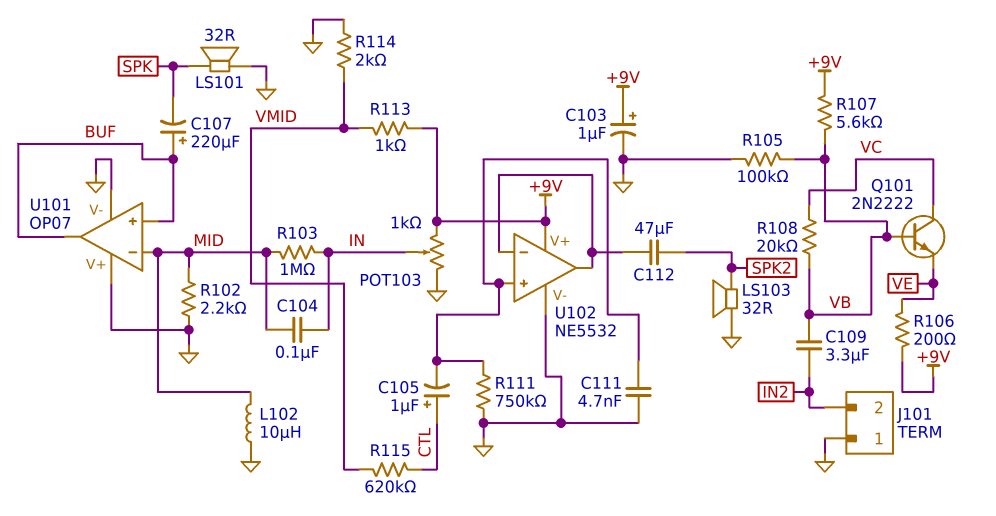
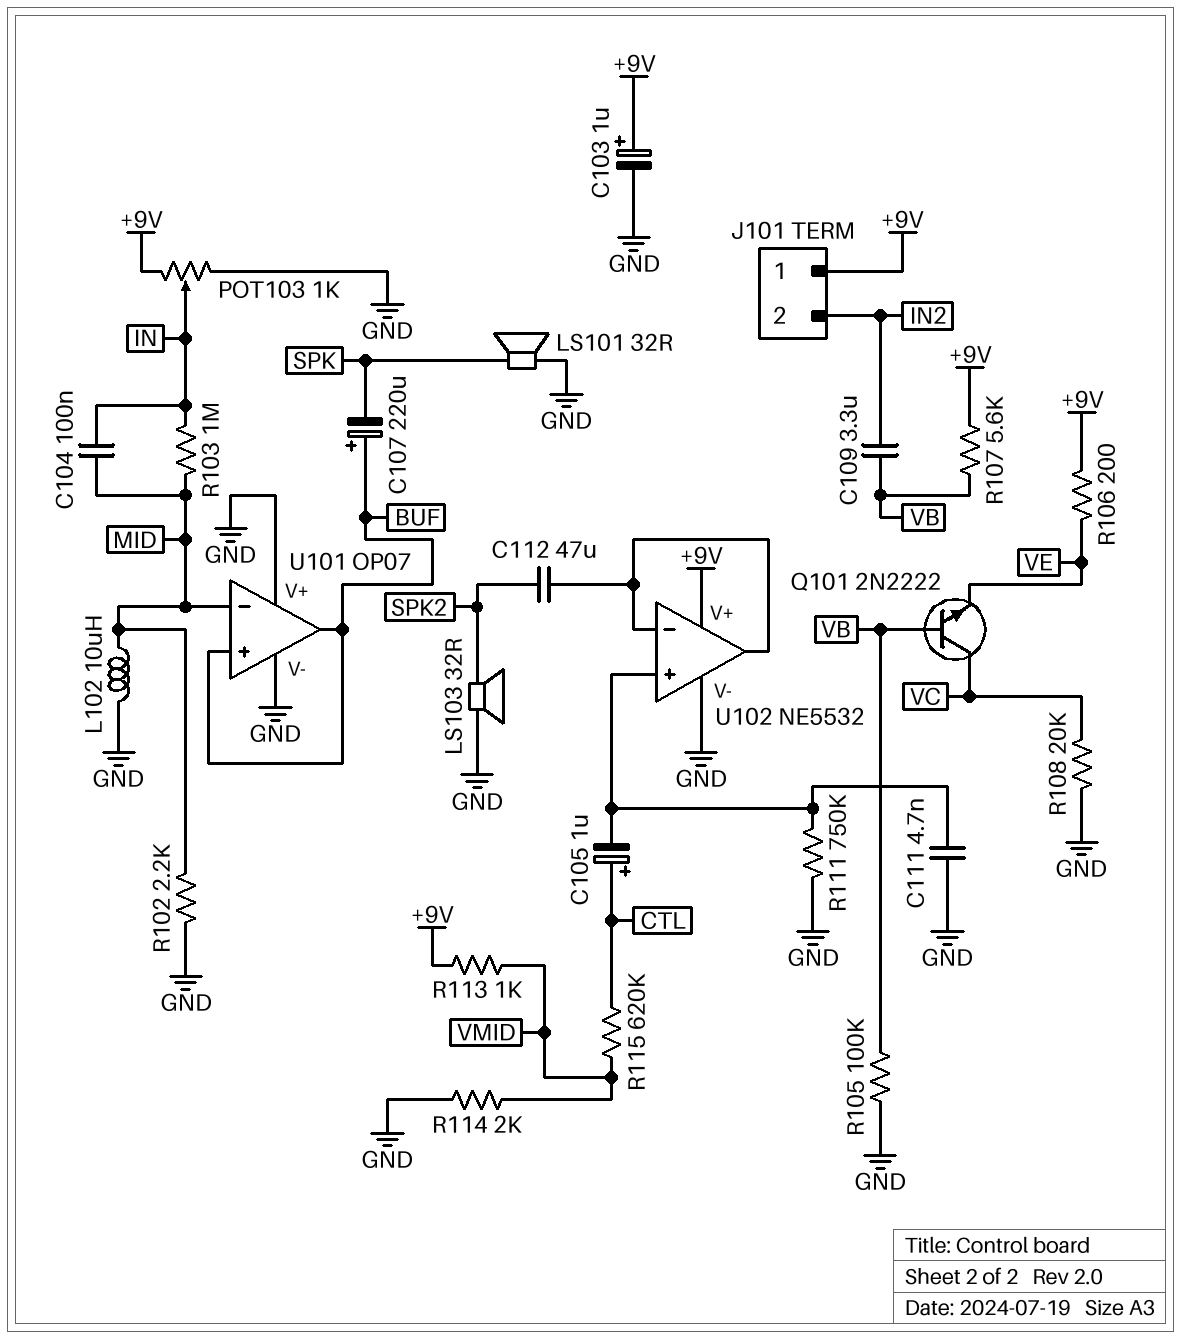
J101 pin 1: GND -> +9V
R108: 20k (VB, VC) -> 20k (GND, VC)

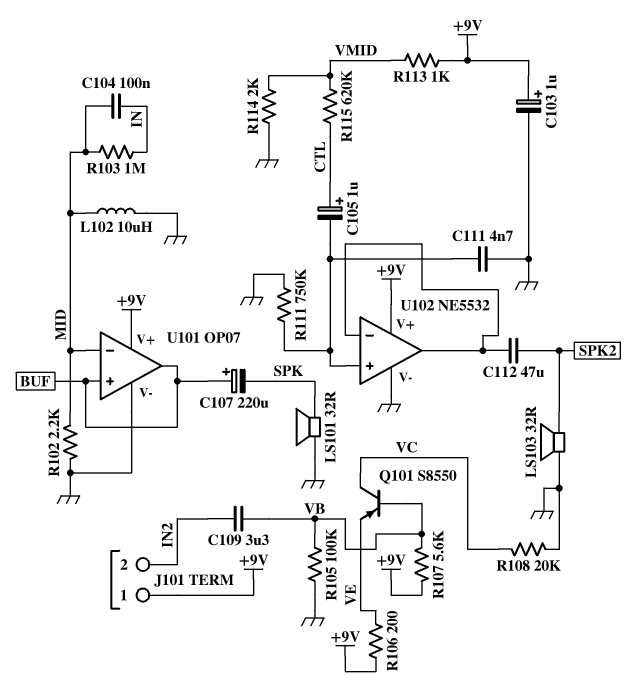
POT103: 1k (+9V, GND, wiper IN) -> none
Q101: NPN 2N2222 (B VB, C VC, E VE) -> PNP S8550 (B VB, C VC, E VE)
U101 pin V+: GND -> +9V

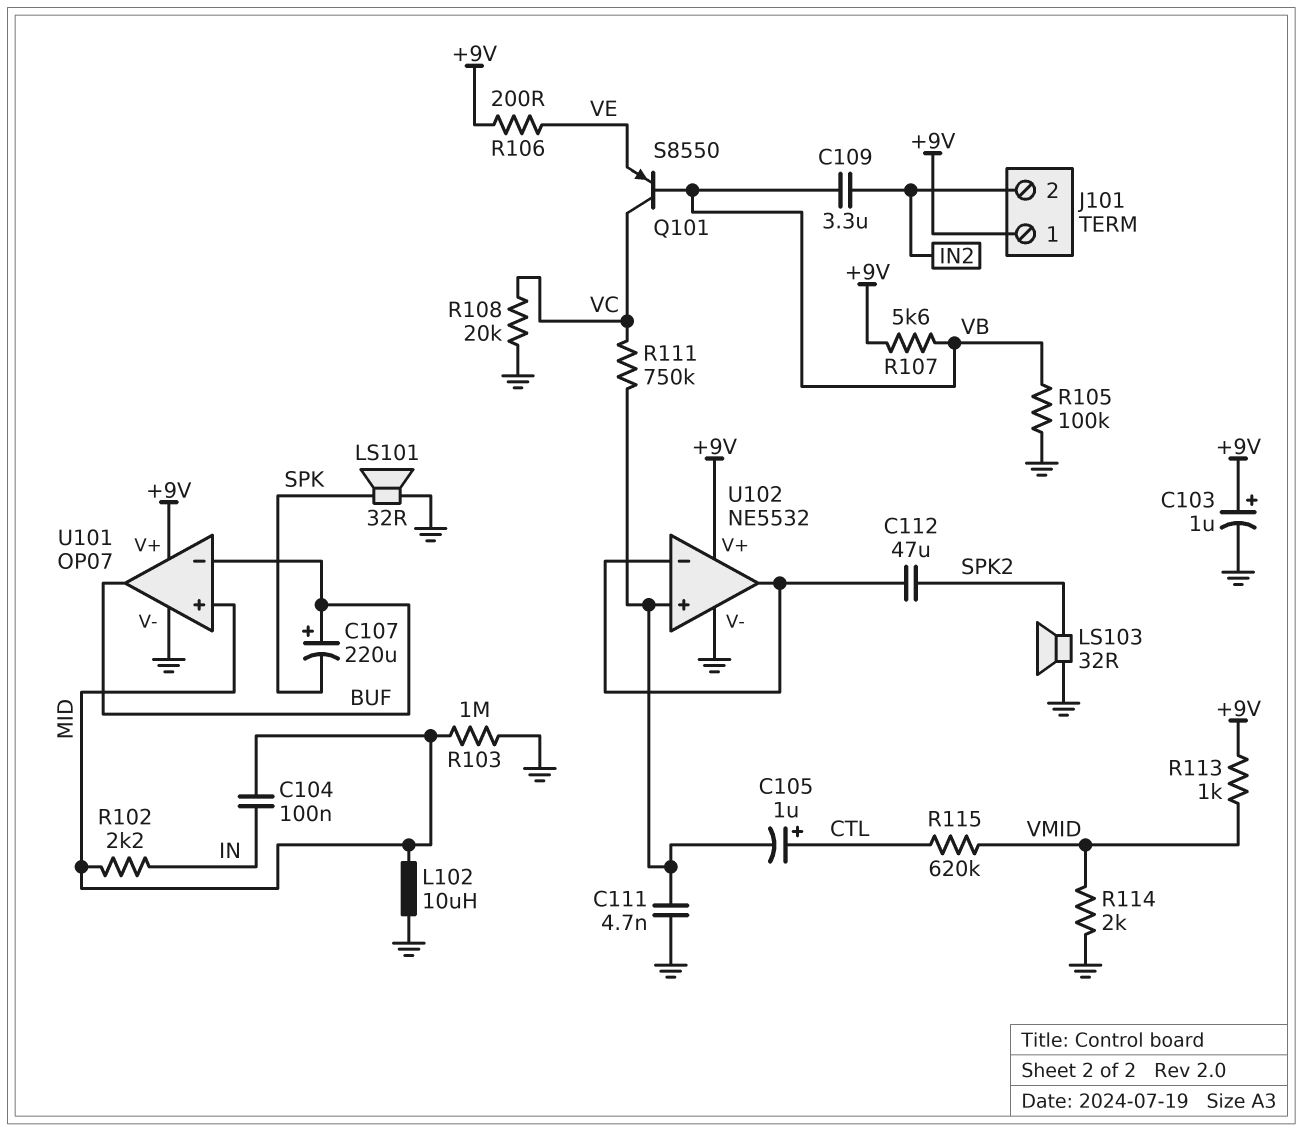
R102: 2.2k (GND, MID) -> 2.2k (IN, MID)
R103: 1M (IN, MID) -> 1M (GND, MID)
R111: 750k (GND, U102/in+) -> 750k (U102/in+, VC)
U101 pin in+: BUF -> MID
U101 pin in-: MID -> BUF

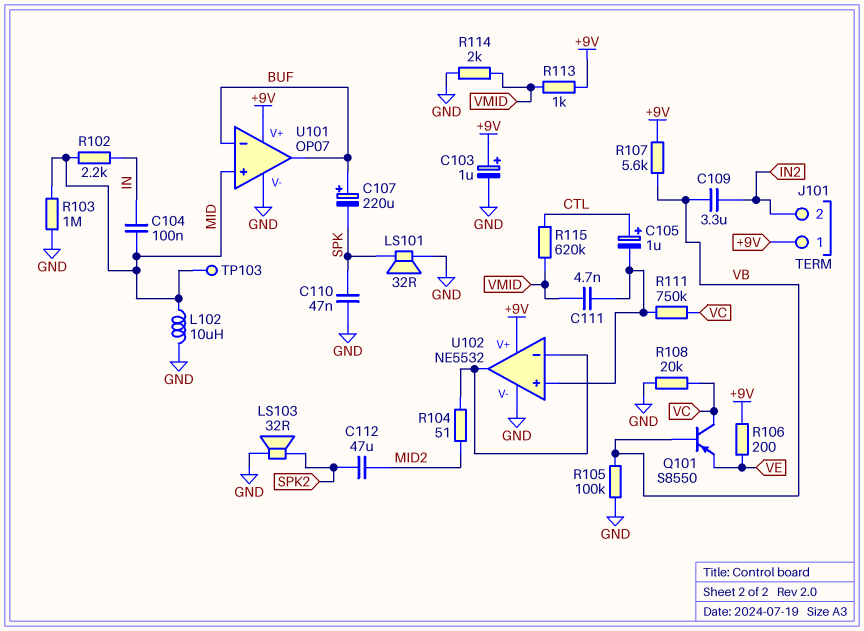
C110: none -> 47nF (GND, SPK)
C111: 4.7nF (GND, U102/in+) -> 4.7nF (U102/in+, VMID)
C112: 47uF (SPK2, U102/in-) -> 47uF (MID2, SPK2)
R104: none -> 51 (MID2, U102/in-)
TP103: none -> test point (MID)

